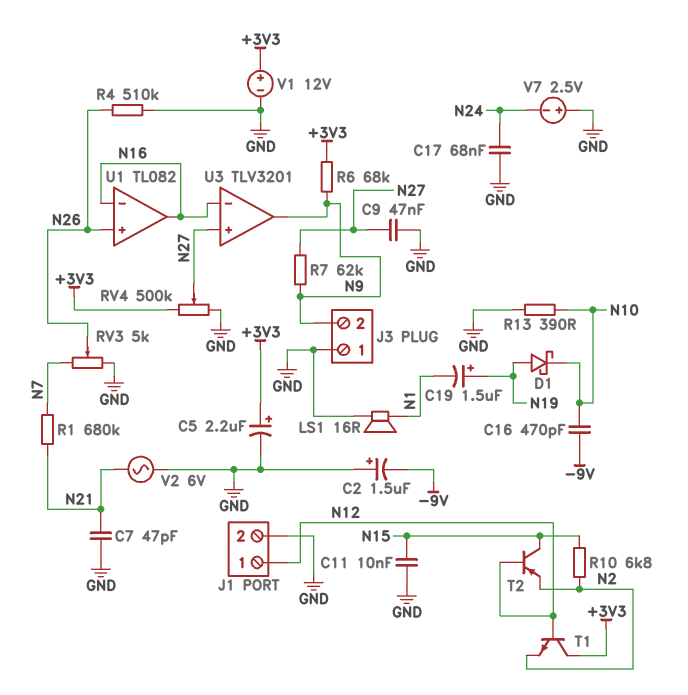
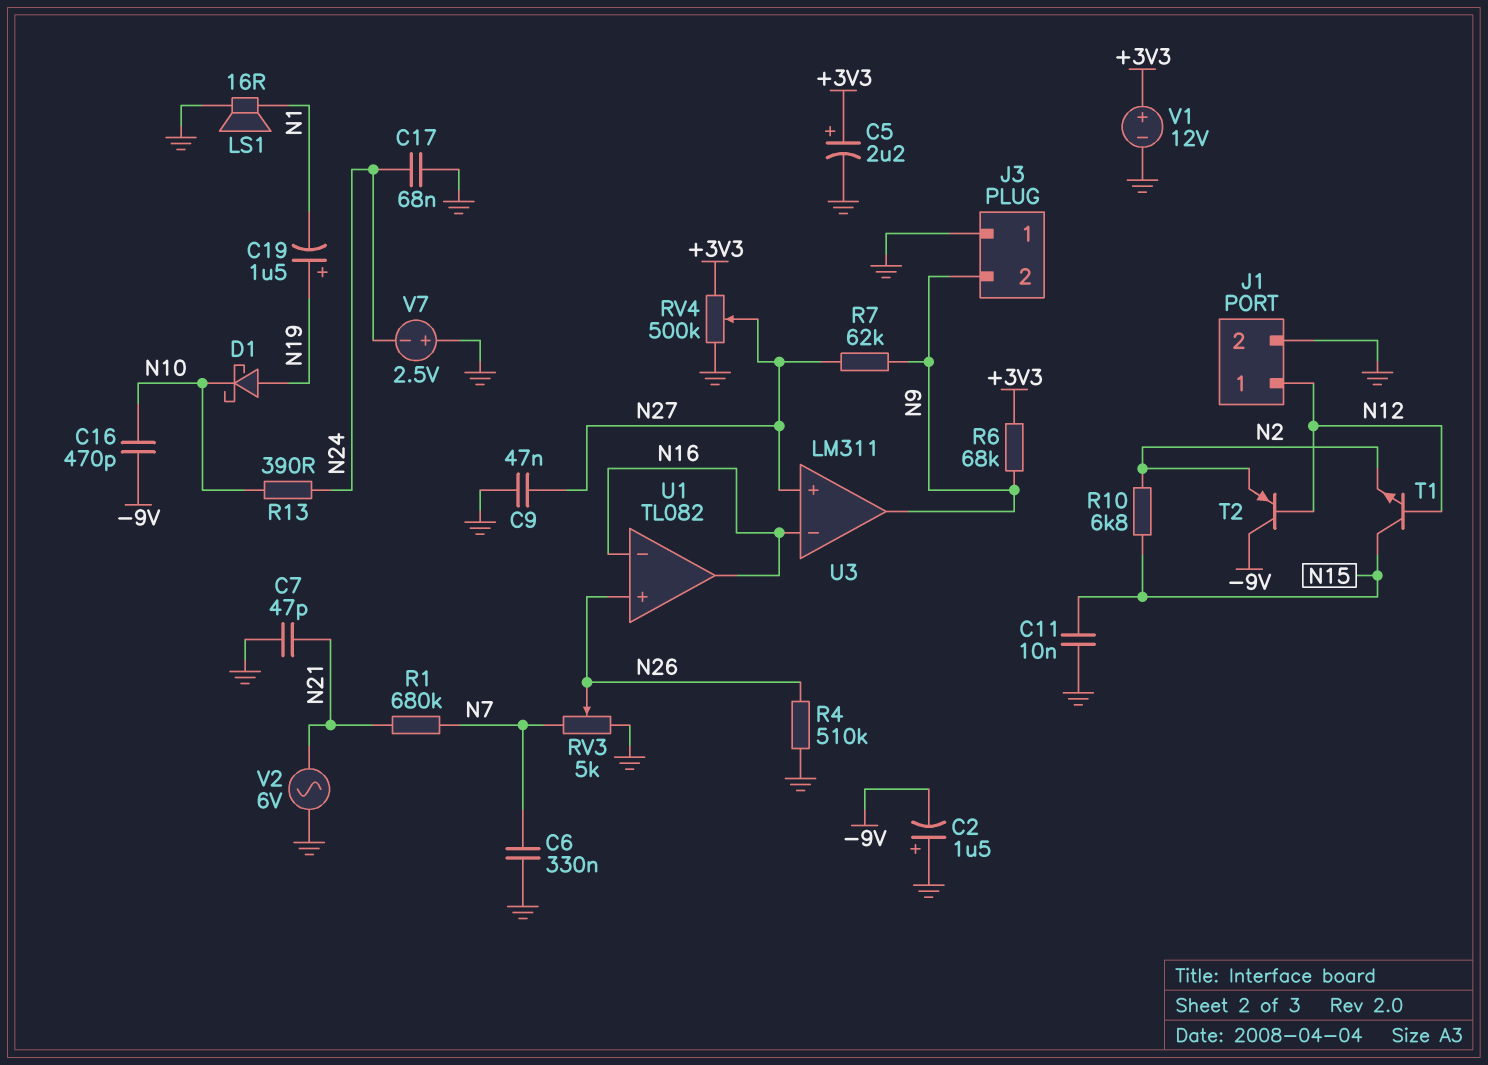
C6: none -> 330nF (GND, N7)
R13: 390 (GND, N10) -> 390 (N10, N24)
T1: NPN (B N12, C +3V3, E N2) -> NPN (B N12, C N15, E N2)
T2: PNP (B N12, C N15, E N2) -> PNP (B N12, C -9V, E N2)
U3: TLV3201 -> LM311

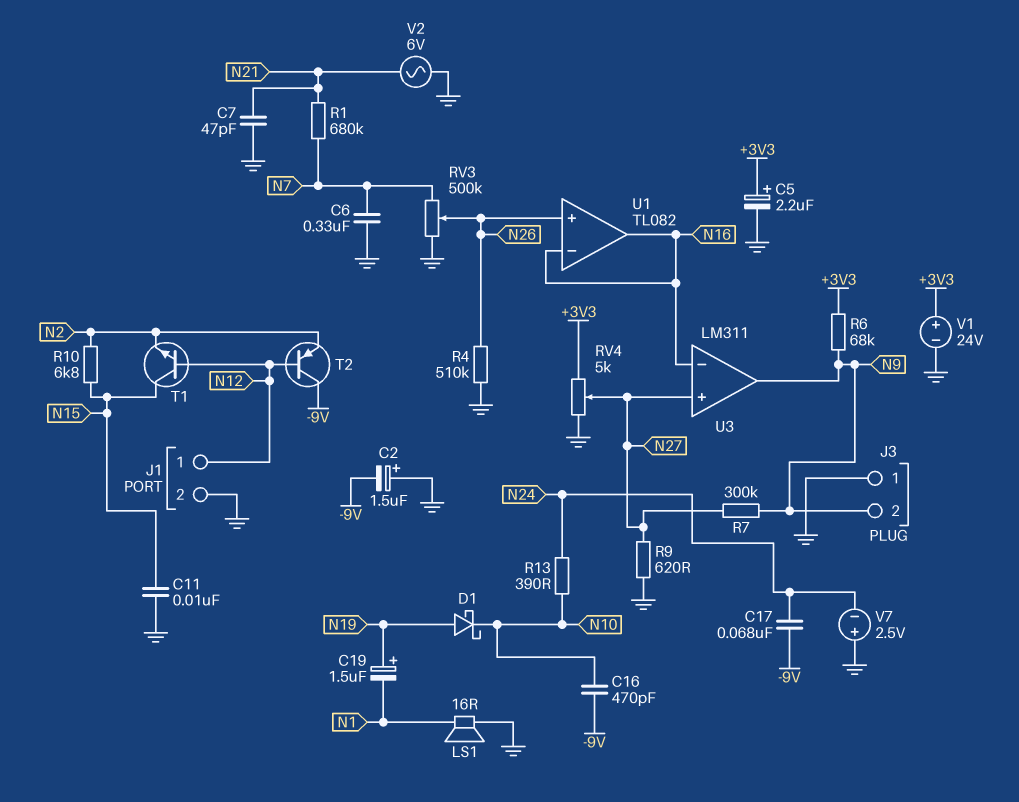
C9: 47nF (GND, N27) -> none
C17: 68nF (GND, N24) -> 68nF (-9V, N24)
R7: 62k (N9, N27) -> 300k (N9, N27)
R9: none -> 620 (GND, N27)
RV3: 5k (GND, N7, wiper N26) -> 500k (GND, N7, wiper N26)
RV4: 500k (+3V3, GND, wiper N27) -> 5k (+3V3, GND, wiper N27)
V1: 12V (plus +3V3, minus GND) -> 24V (plus +3V3, minus GND)

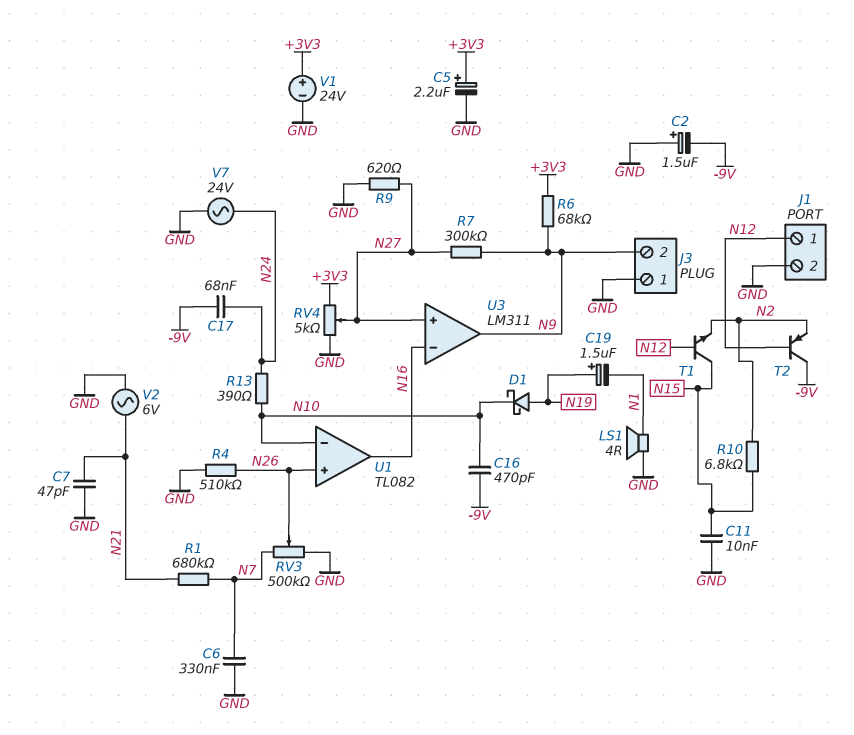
LS1: speaker 16R (GND, N1) -> speaker 4R (GND, N1)
U1 pin in-: N16 -> N10
V7: 2.5V (plus GND, minus N24) -> AC 24V (GND, N24)

